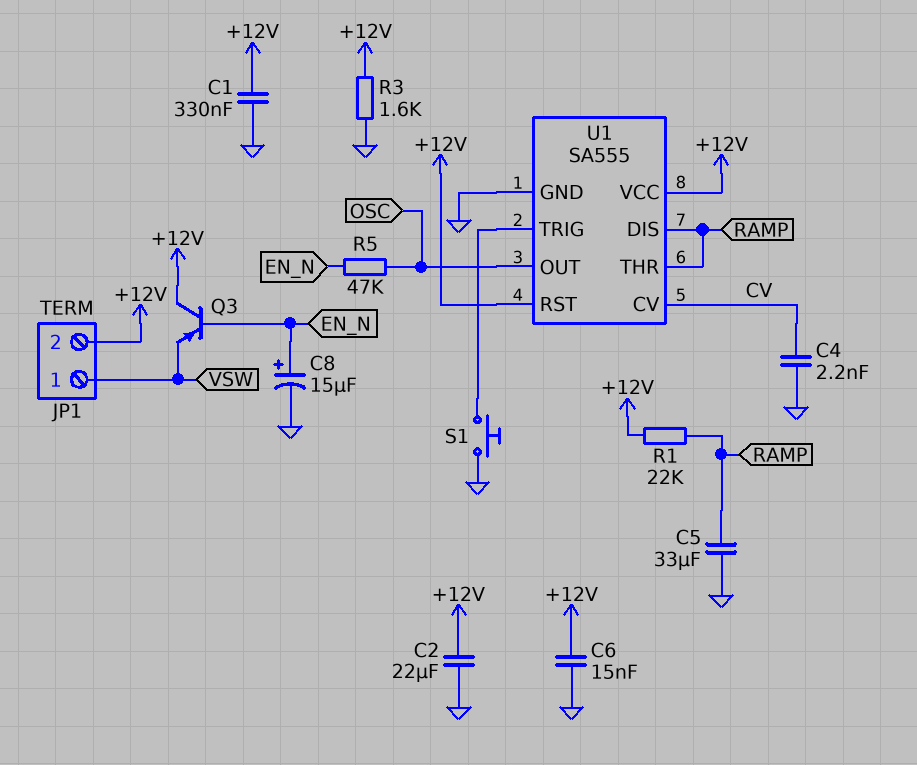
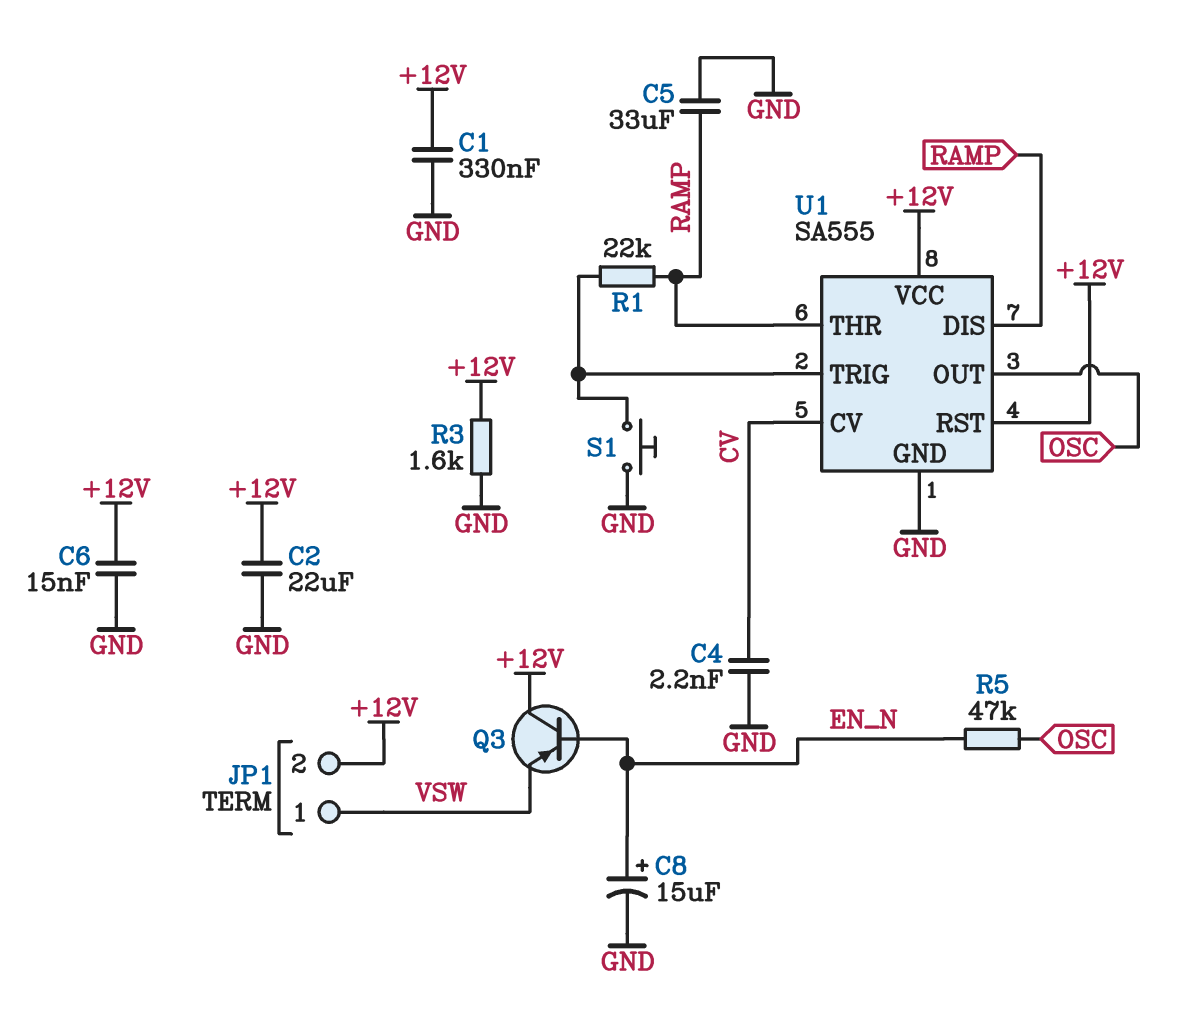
R1: 22k (+12V, RAMP) -> 22k (RAMP, U1/TRIG)

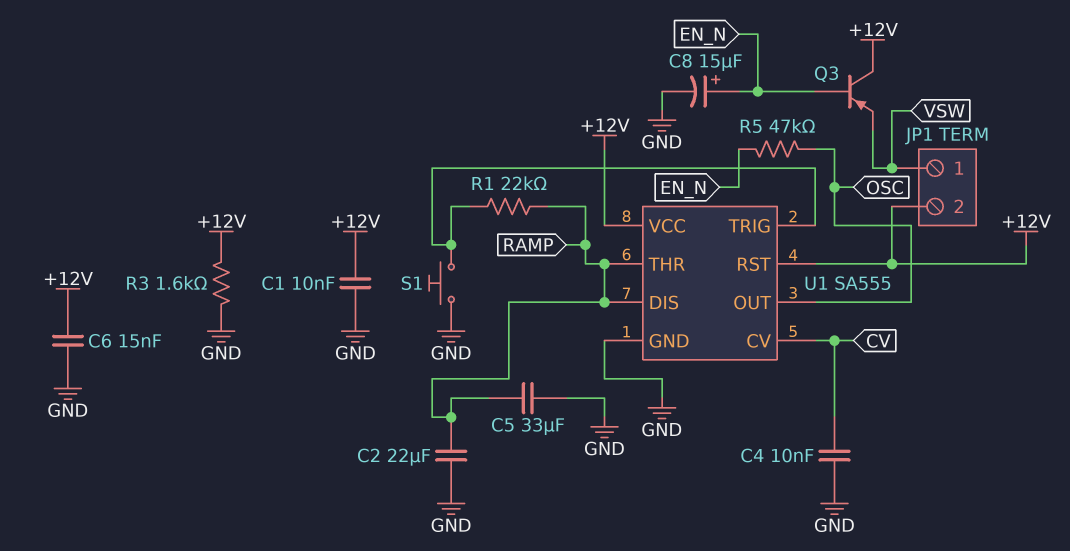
C1: 330nF (+12V, GND) -> 10nF (+12V, GND)
C2: 22uF (+12V, GND) -> 22uF (GND, RAMP)
C4: 2.2nF (CV, GND) -> 10nF (CV, GND)

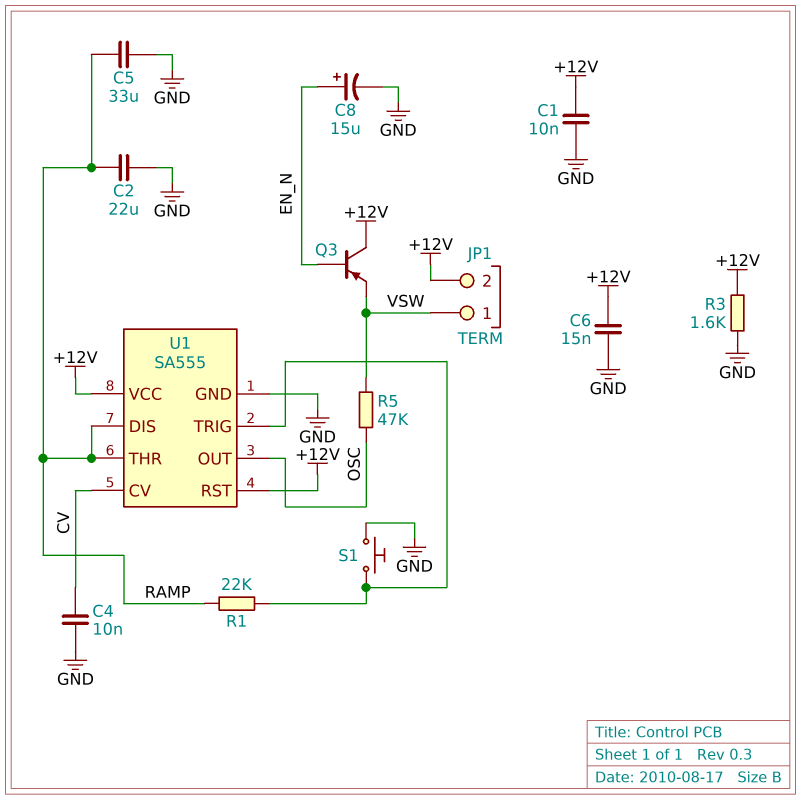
R5: 47k (EN_N, OSC) -> 47k (OSC, VSW)

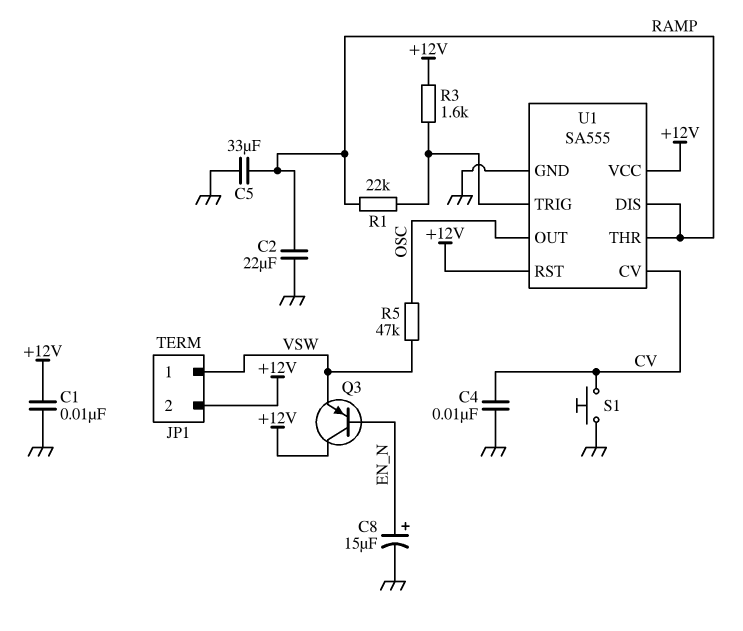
C6: 15nF (+12V, GND) -> none
R3: 1.6k (+12V, GND) -> 1.6k (+12V, U1/TRIG)
S1: button (GND, U1/TRIG) -> button (CV, GND)

